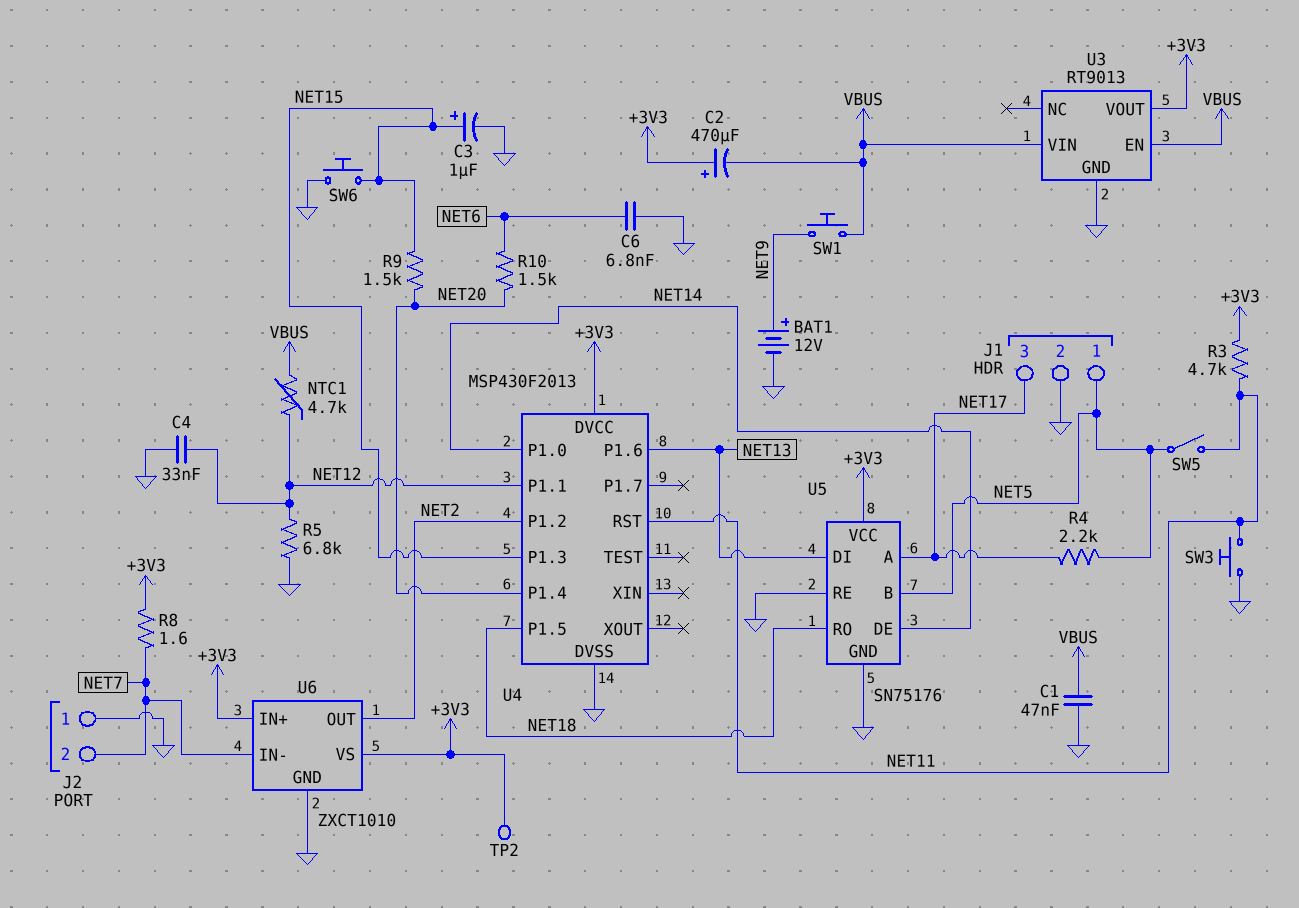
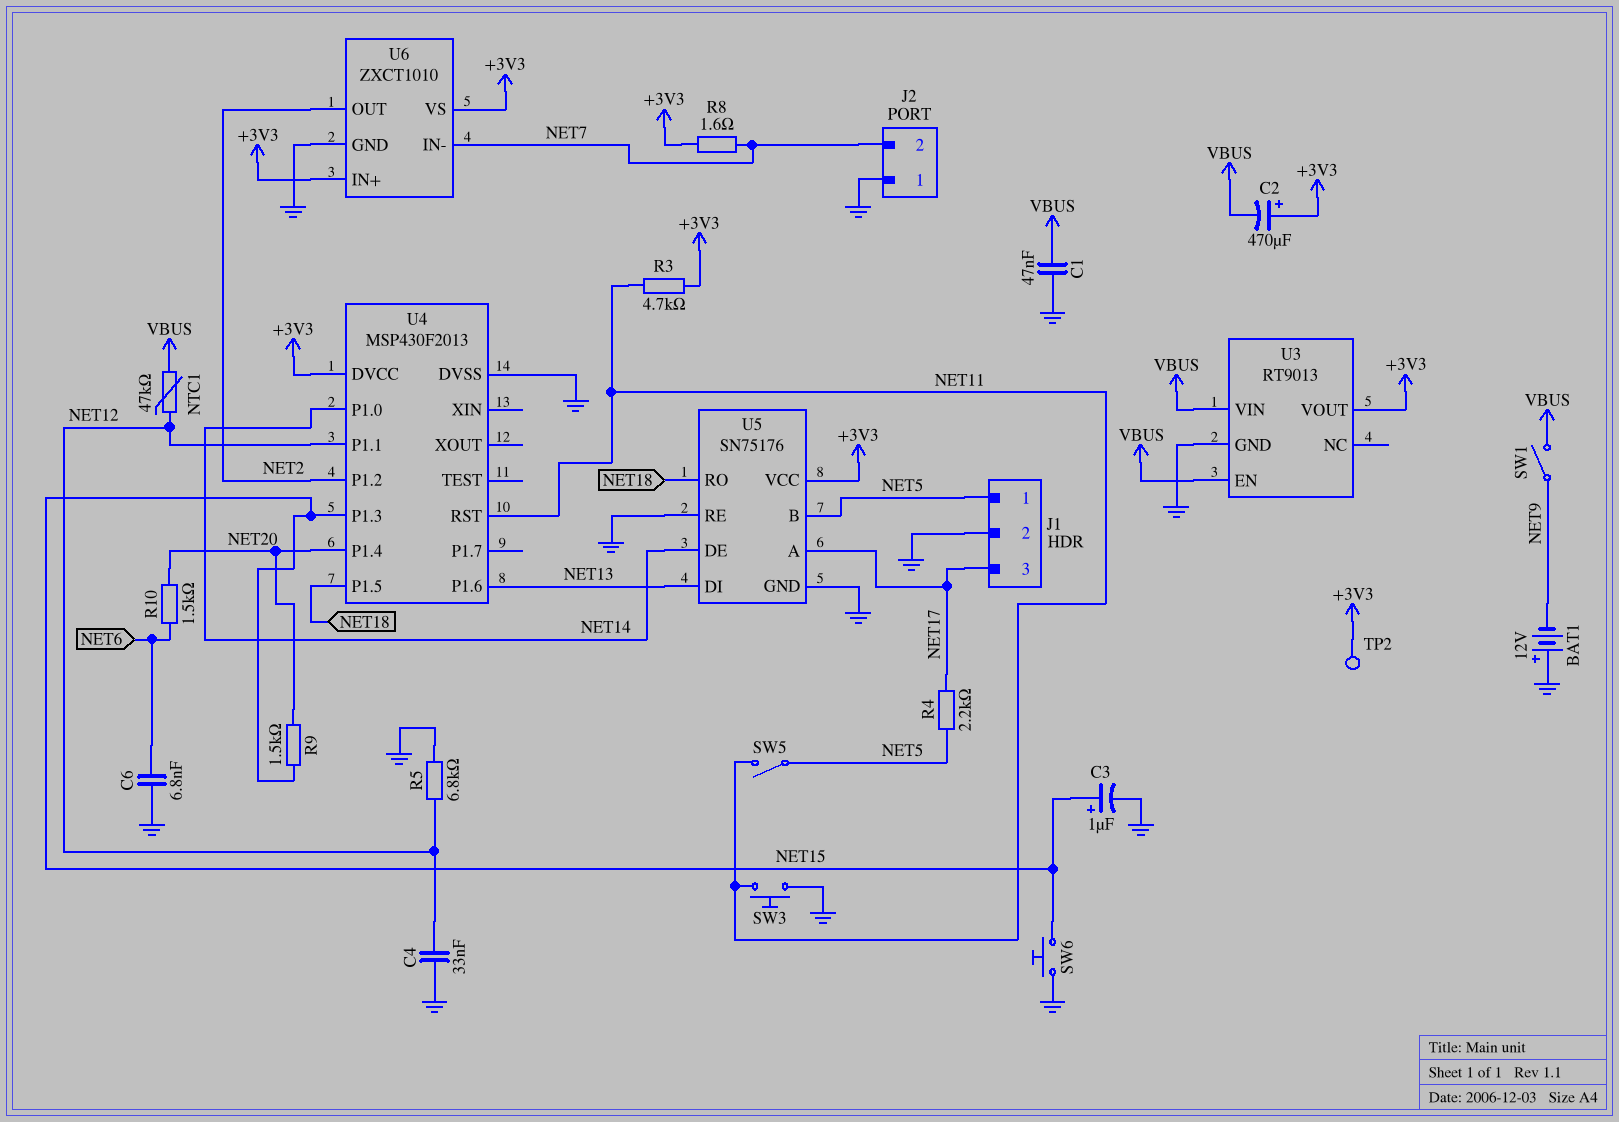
BAT1: 12V (plus NET9, minus GND) -> 12V (plus GND, minus NET9)
NTC1: 4.7k (NET12, VBUS) -> 47k (NET12, VBUS)
SW1: button (NET9, VBUS) -> switch (NET9, VBUS)

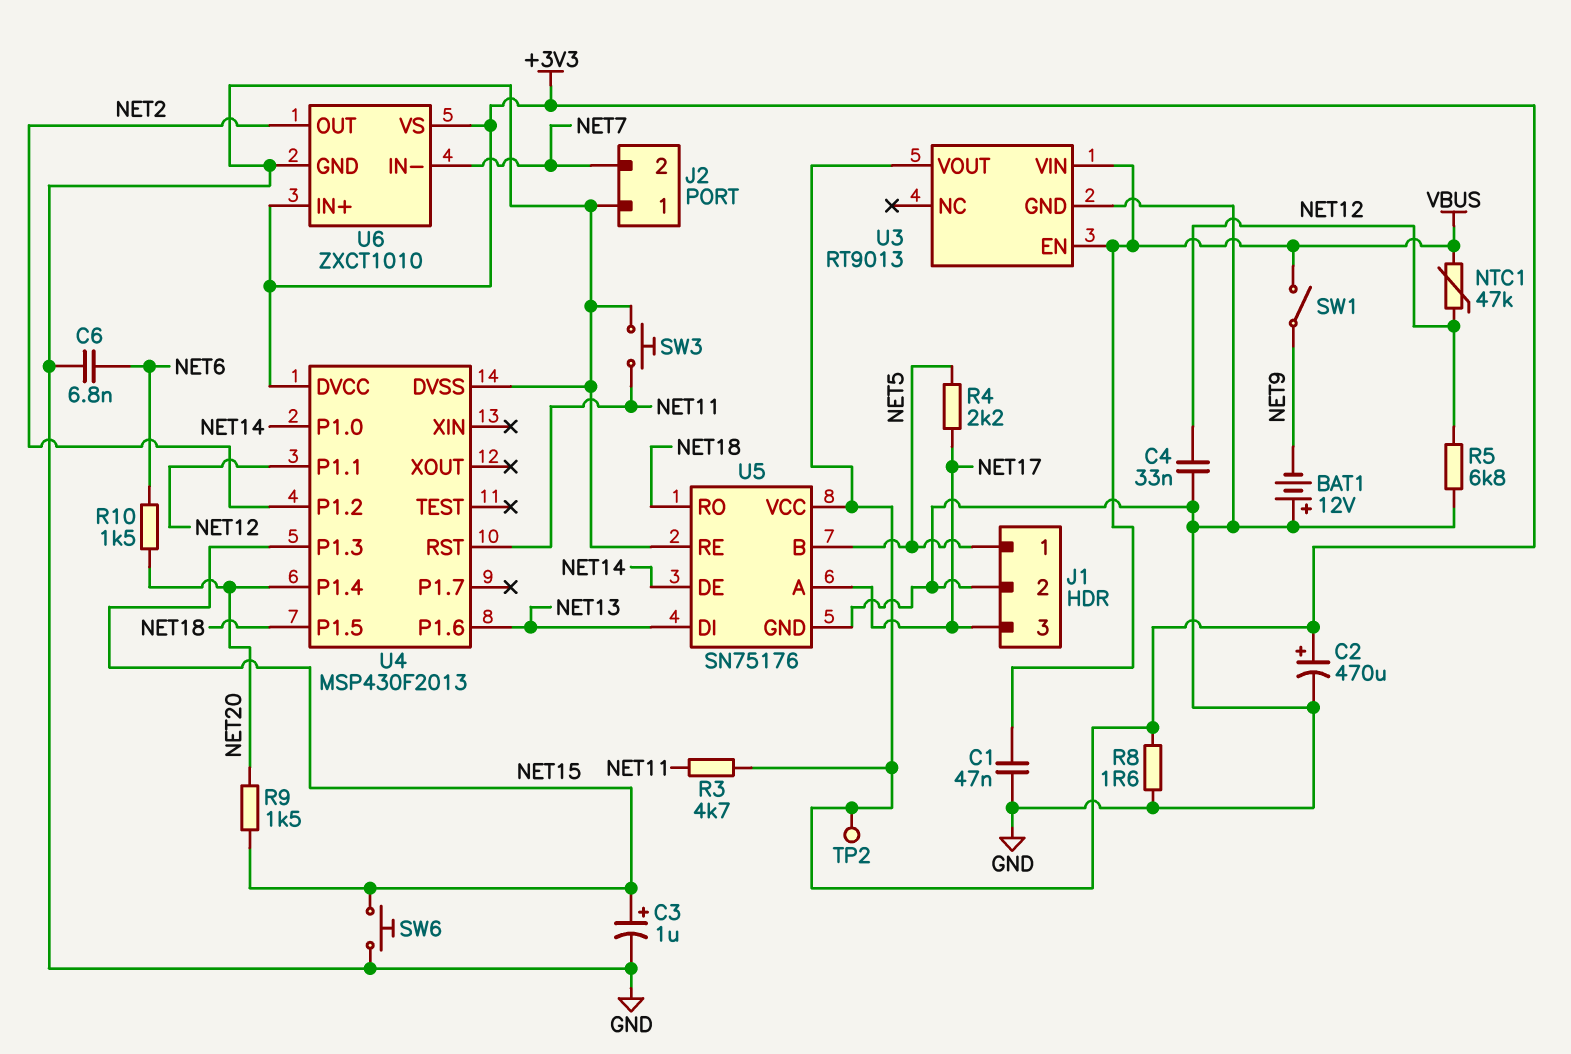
C2: 470uF (plus +3V3, minus VBUS) -> 470uF (plus +3V3, minus GND)
R8: 1.6 (+3V3, NET7) -> 1.6 (+3V3, GND)
SW5: switch (NET5, NET11) -> none

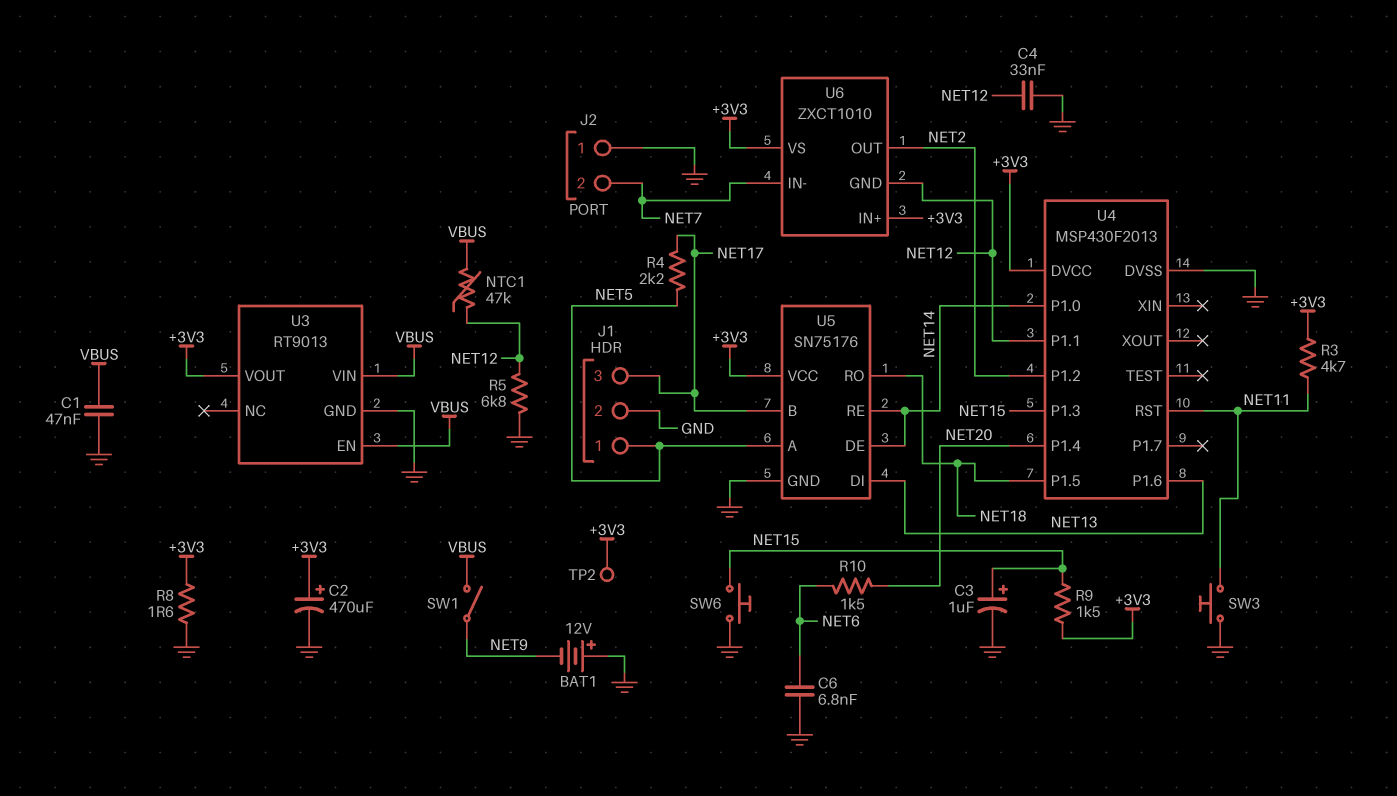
R9: 1.5k (NET15, NET20) -> 1.5k (+3V3, NET15)
U5 pin A: NET17 -> NET5
U5 pin B: NET5 -> NET17
U5 pin RE: GND -> NET14
U6 pin GND: GND -> NET12

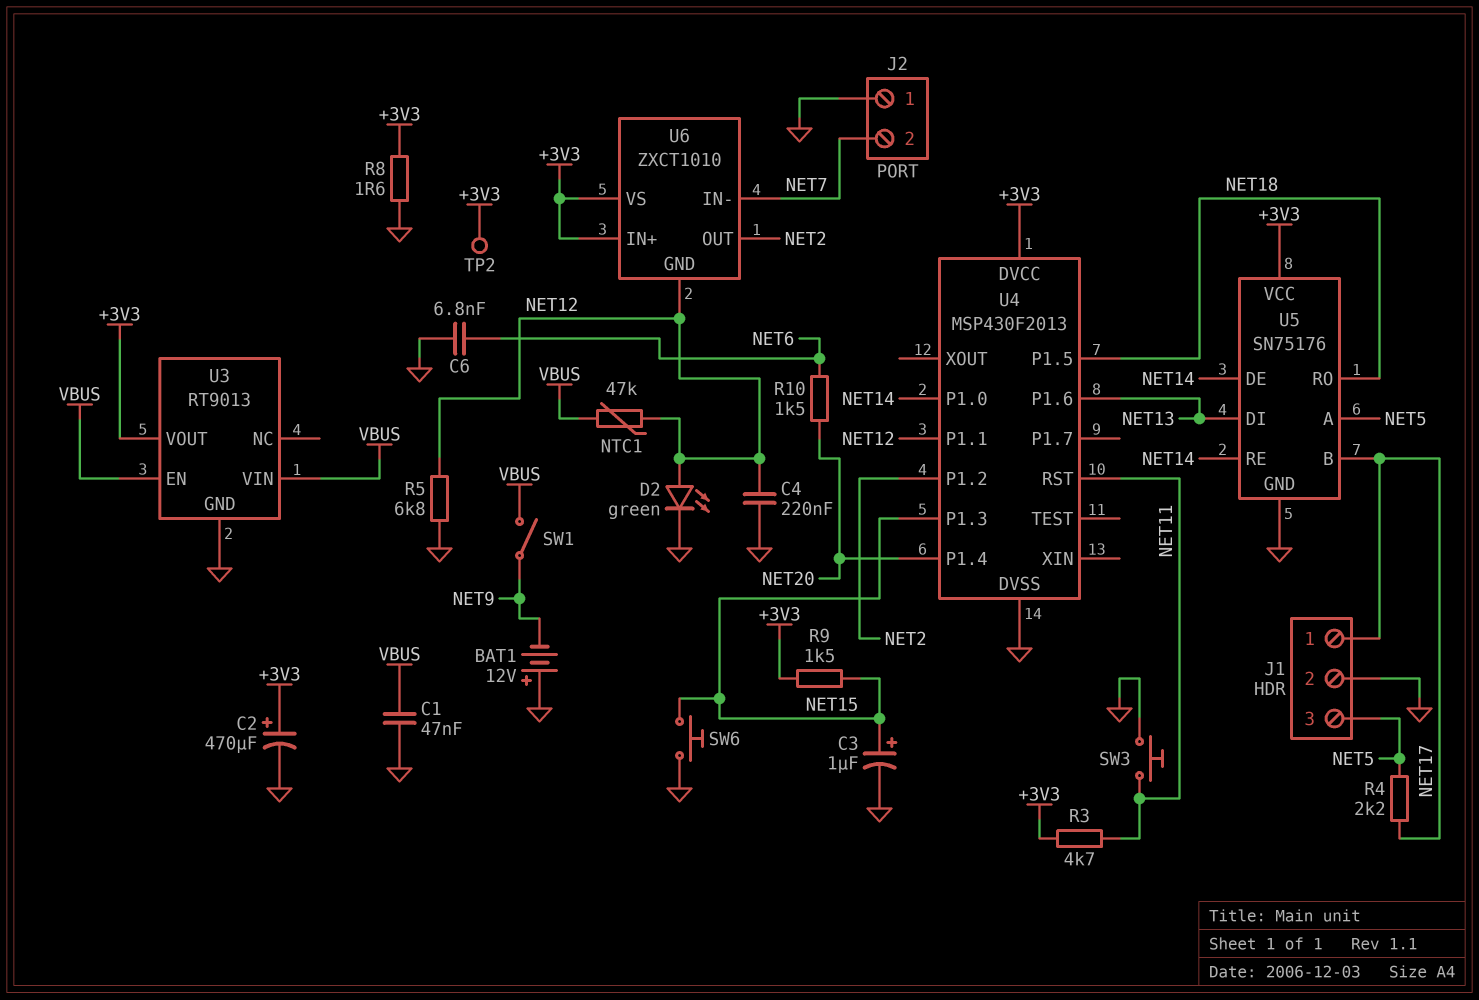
C4: 33nF (GND, NET12) -> 220nF (GND, NET12)
D2: none -> LED green (A NET12, K GND)
J1 pin 1: NET5 -> NET17
J1 pin 3: NET17 -> NET5

